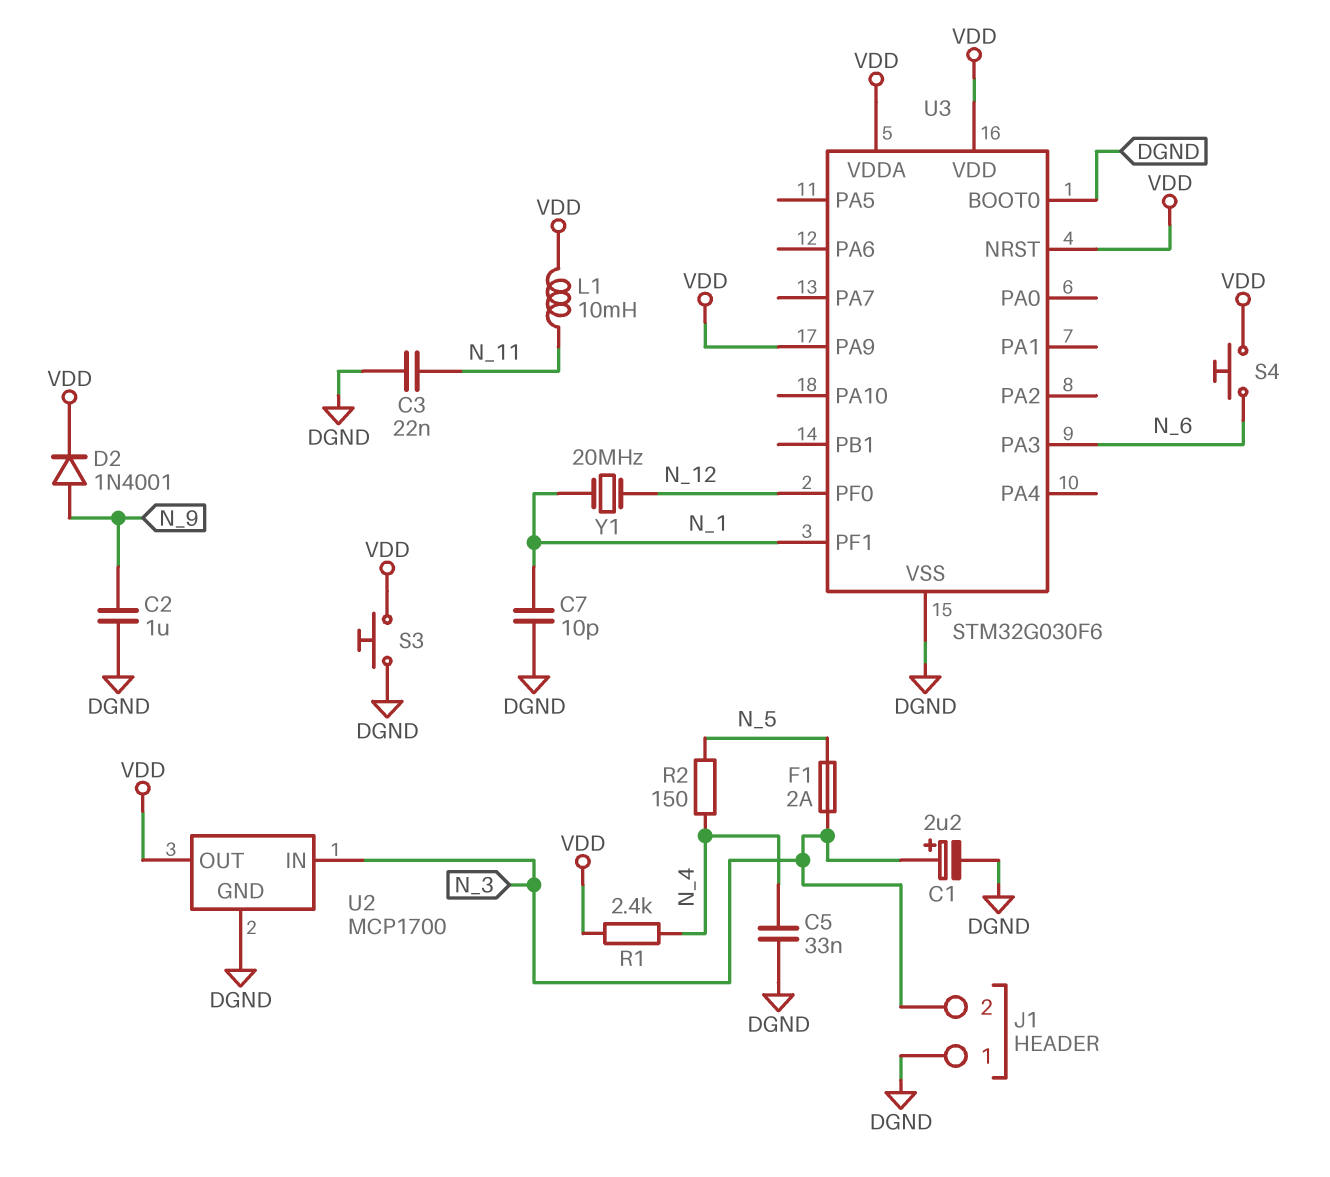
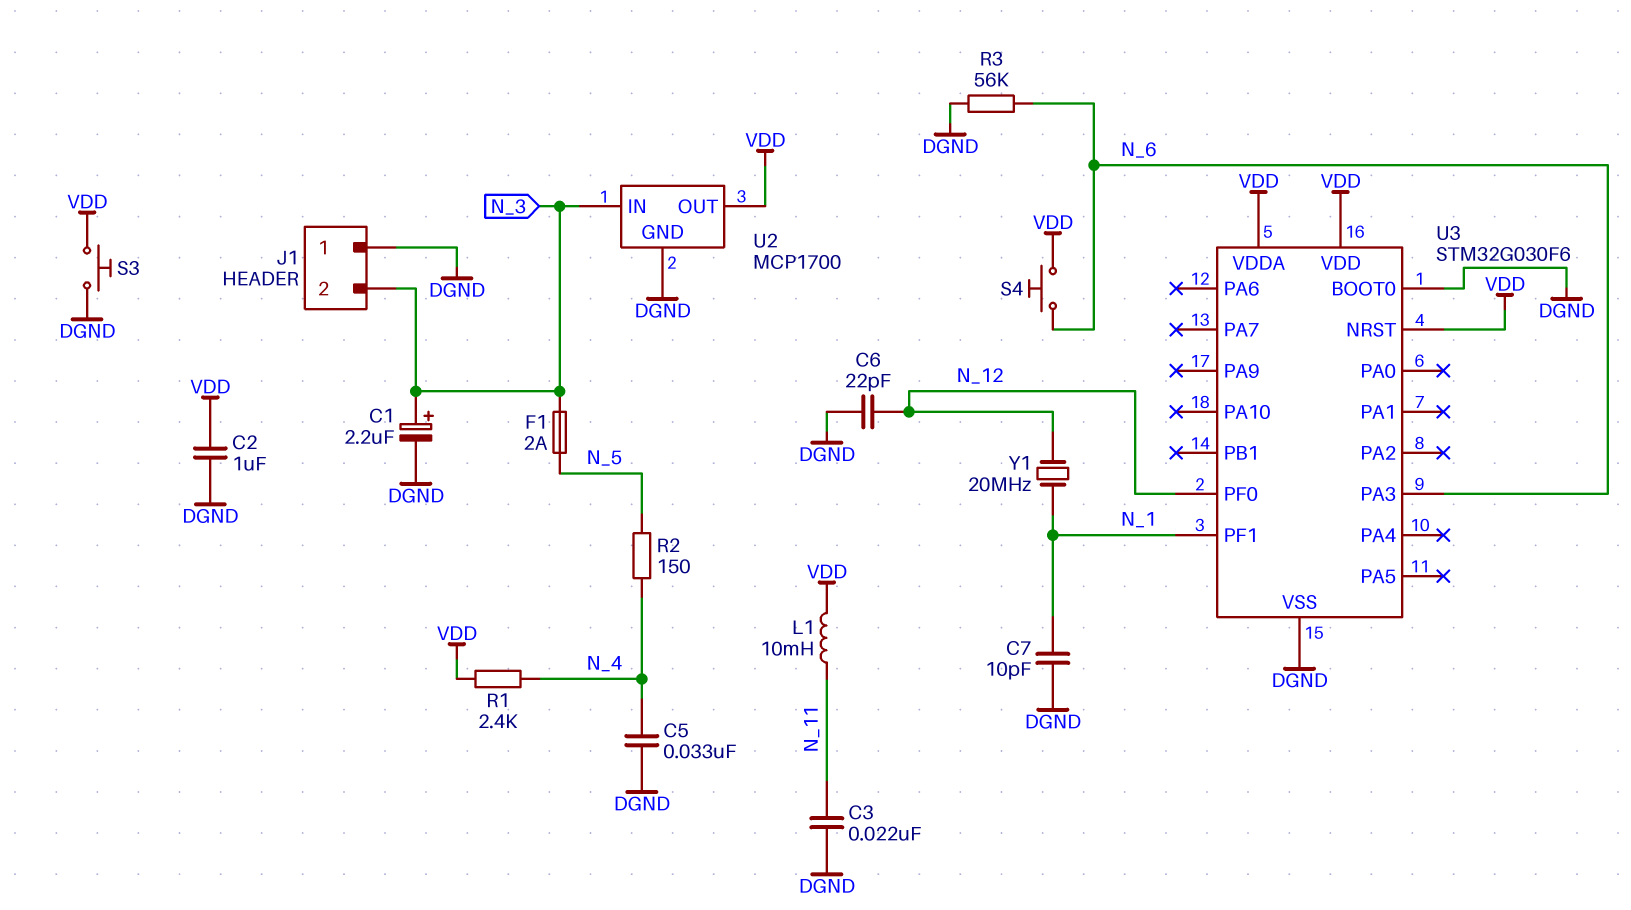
C2: 1uF (DGND, N_9) -> 1uF (DGND, VDD)
C6: none -> 22pF (DGND, N_12)
D2: diode 1N4001 (A N_9, K VDD) -> none
R3: none -> 56k (DGND, N_6)
U3 pin PA9: VDD -> none

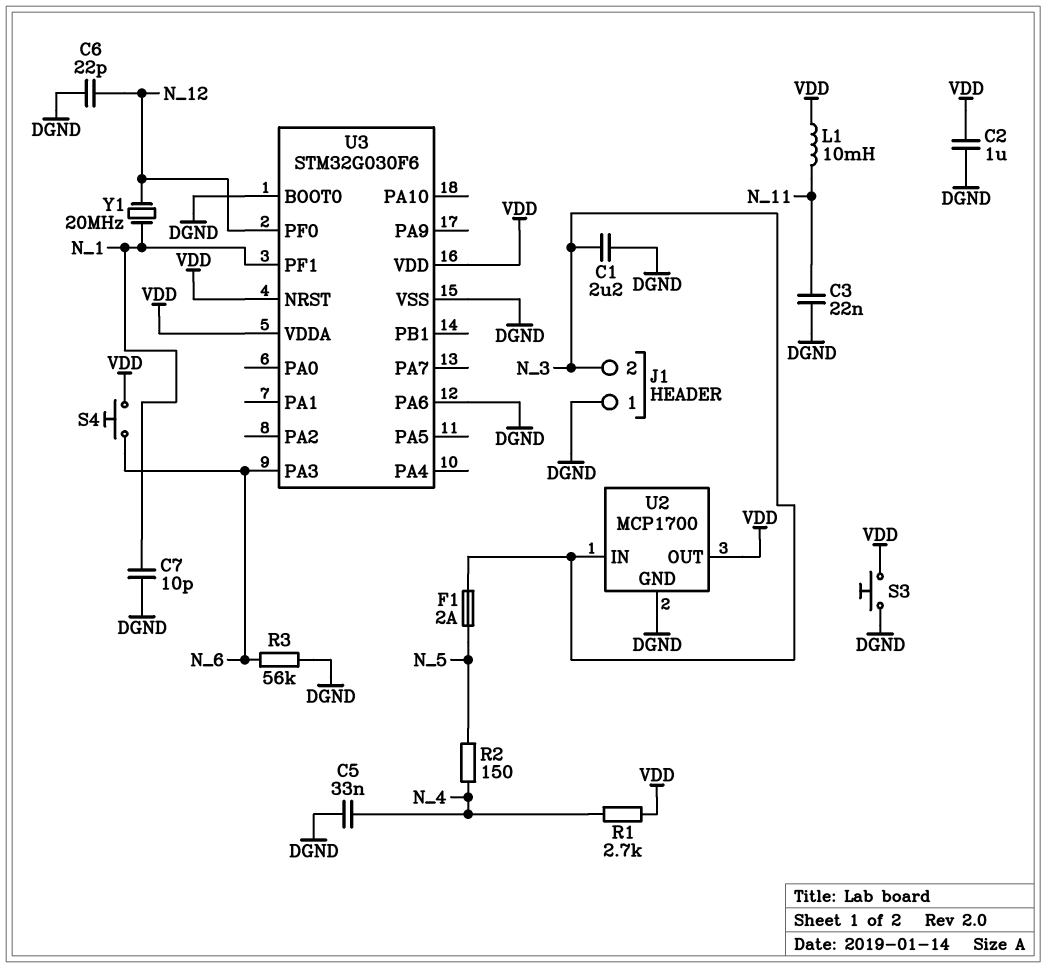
C1: 2.2uF (plus N_3, minus DGND) -> 2.2uF (DGND, N_3)
R1: 2.4k (N_4, VDD) -> 2.7k (N_4, VDD)
U3 pin PA6: none -> DGND

